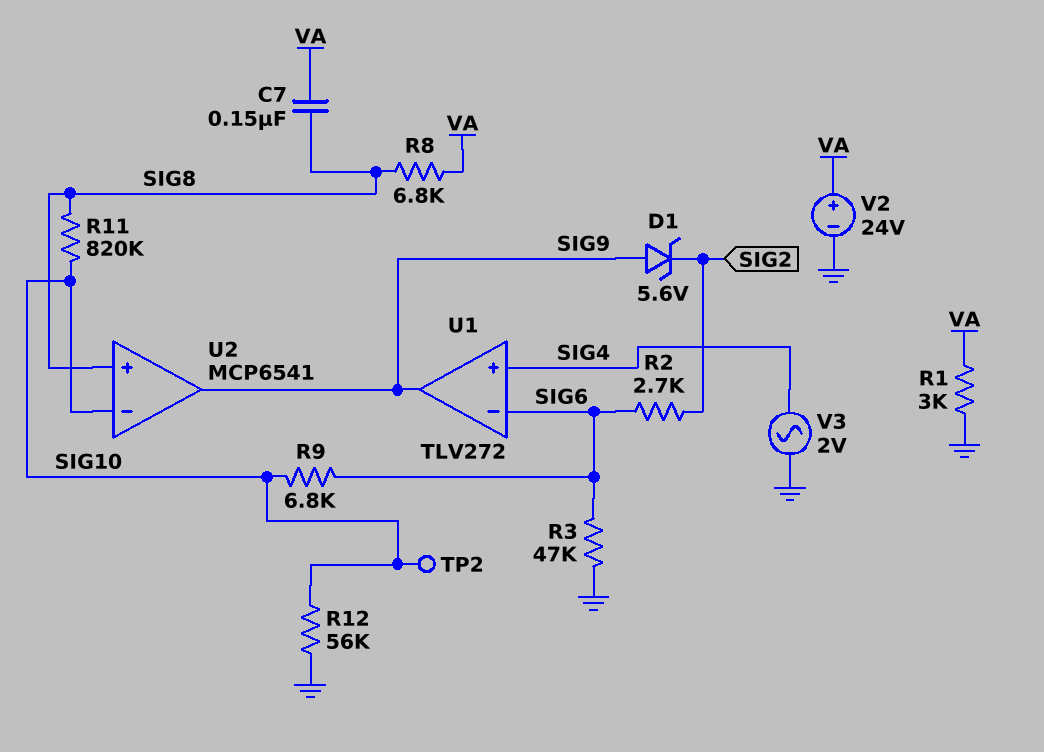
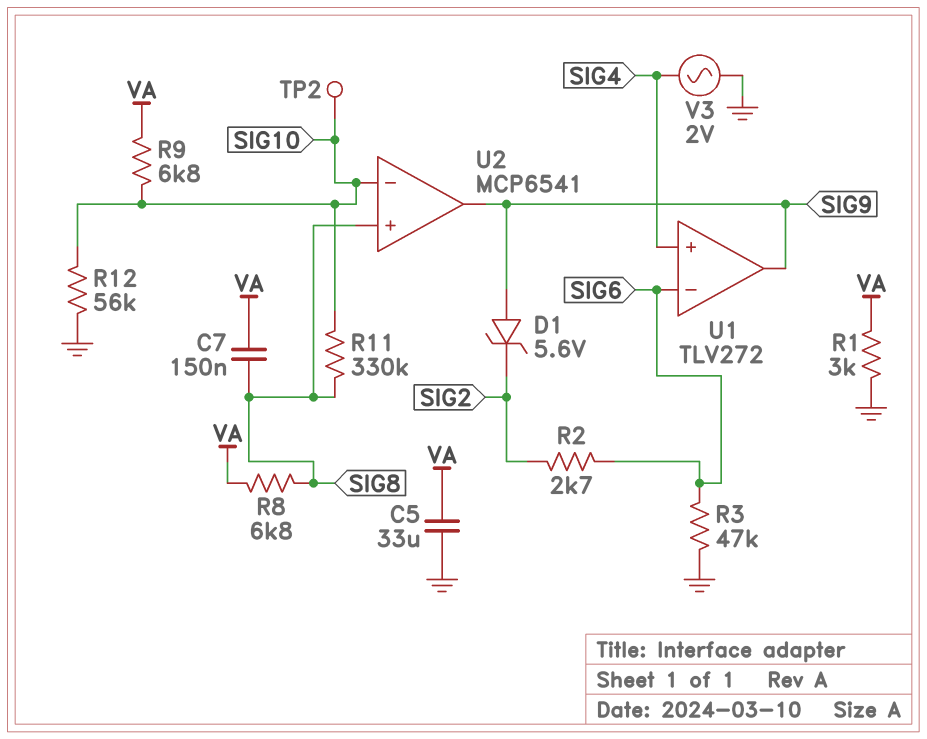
C5: none -> 33uF (GND, VA)
R9: 6.8k (SIG6, SIG10) -> 6.8k (SIG10, VA)
R11: 820k (SIG8, SIG10) -> 330k (SIG8, SIG10)
V2: 24V (plus VA, minus GND) -> none

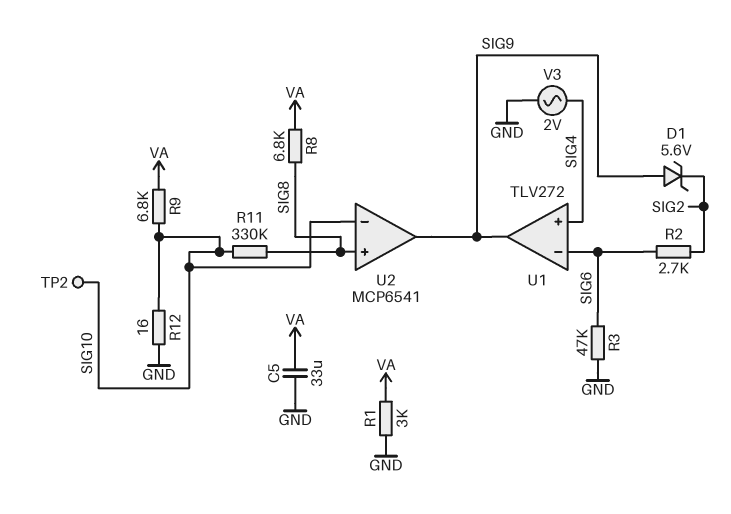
C7: 150nF (SIG8, VA) -> none
R12: 56k (GND, SIG10) -> 16 (GND, SIG10)

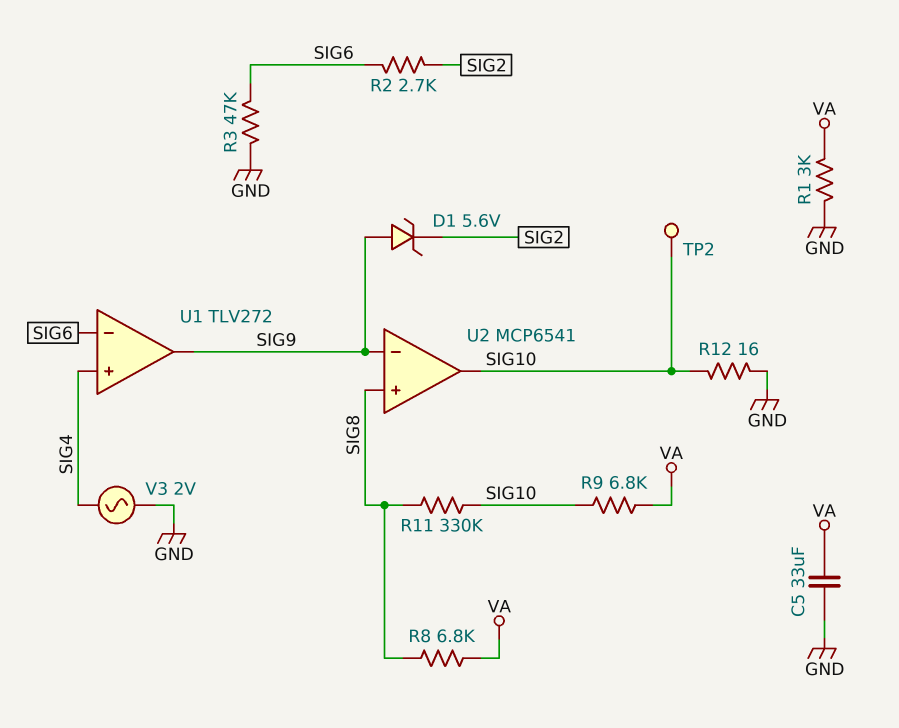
U2 pin in-: SIG10 -> SIG9
U2 pin out: SIG9 -> SIG10

